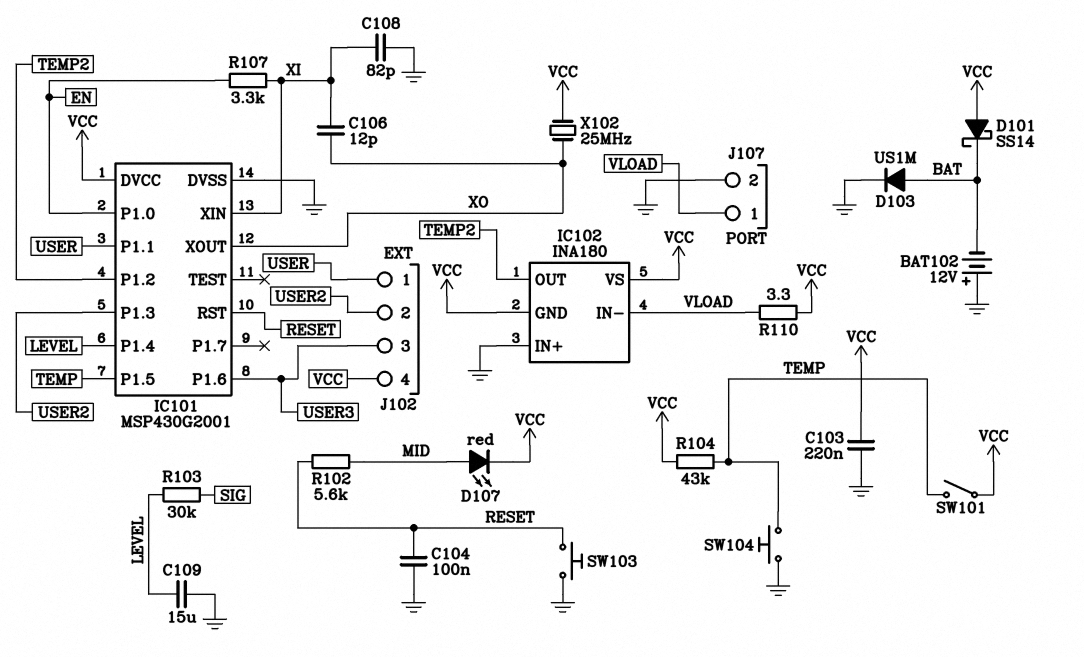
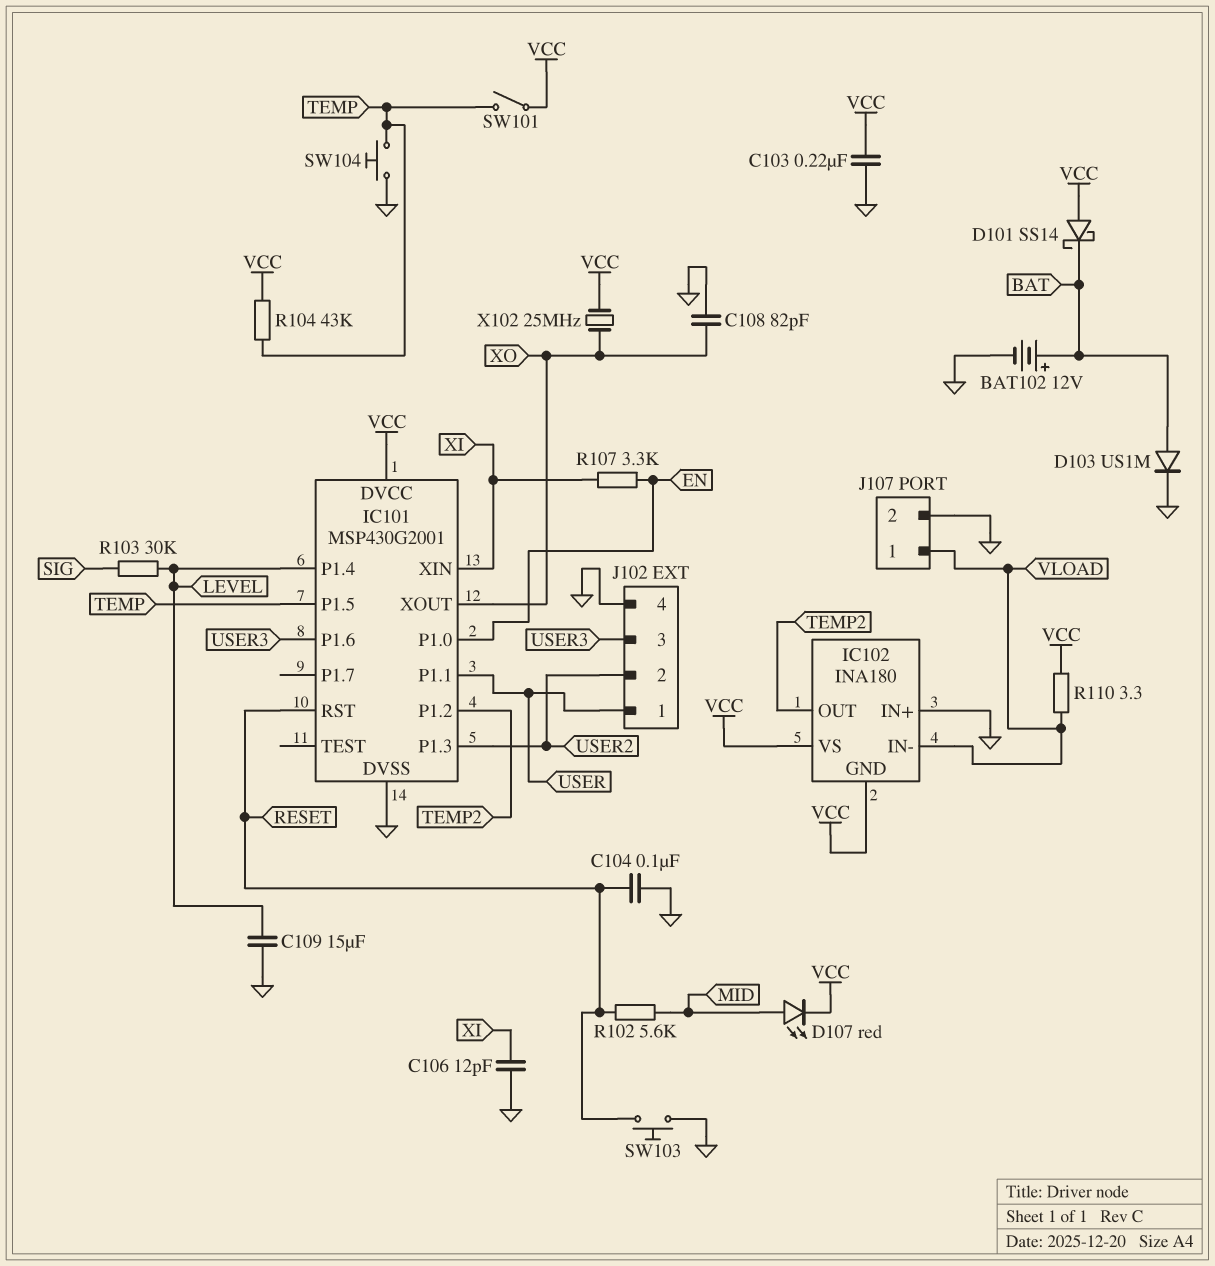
BAT102: 12V (plus GND, minus BAT) -> 12V (plus BAT, minus GND)
C106: 12pF (XI, XO) -> 12pF (GND, XI)
C108: 82pF (GND, XI) -> 82pF (GND, XO)
J102 pin 4: VCC -> GND

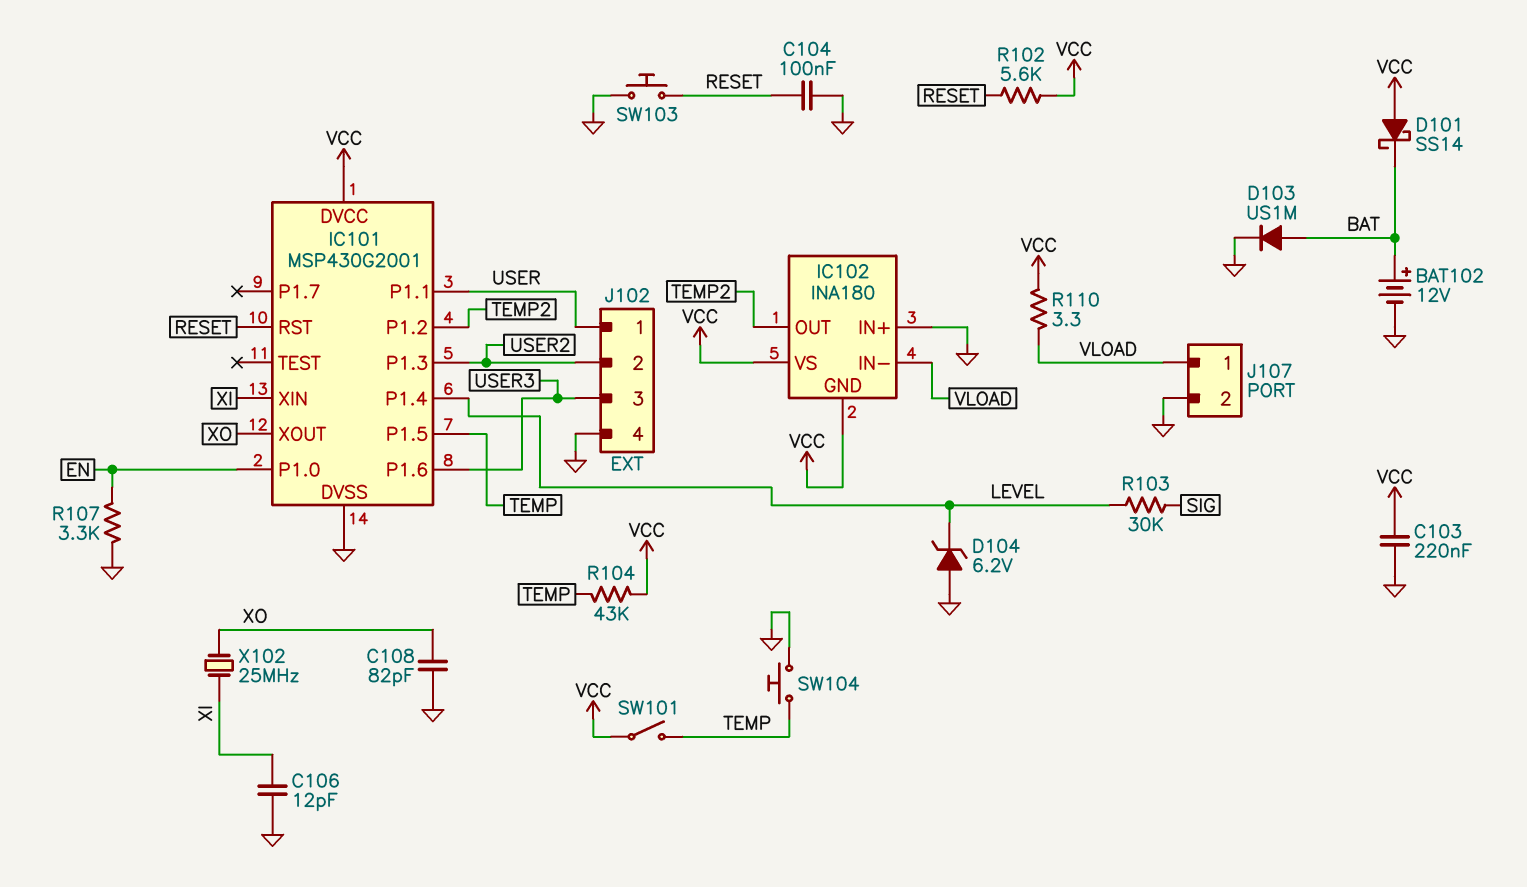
C109: 15uF (GND, LEVEL) -> none
D104: none -> zener 6.2V (A GND, K LEVEL)
D107: LED red (A MID, K VCC) -> none
R102: 5.6k (MID, RESET) -> 5.6k (RESET, VCC)
R107: 3.3k (EN, XI) -> 3.3k (EN, GND)
X102: 25MHz (VCC, XO) -> 25MHz (XI, XO)

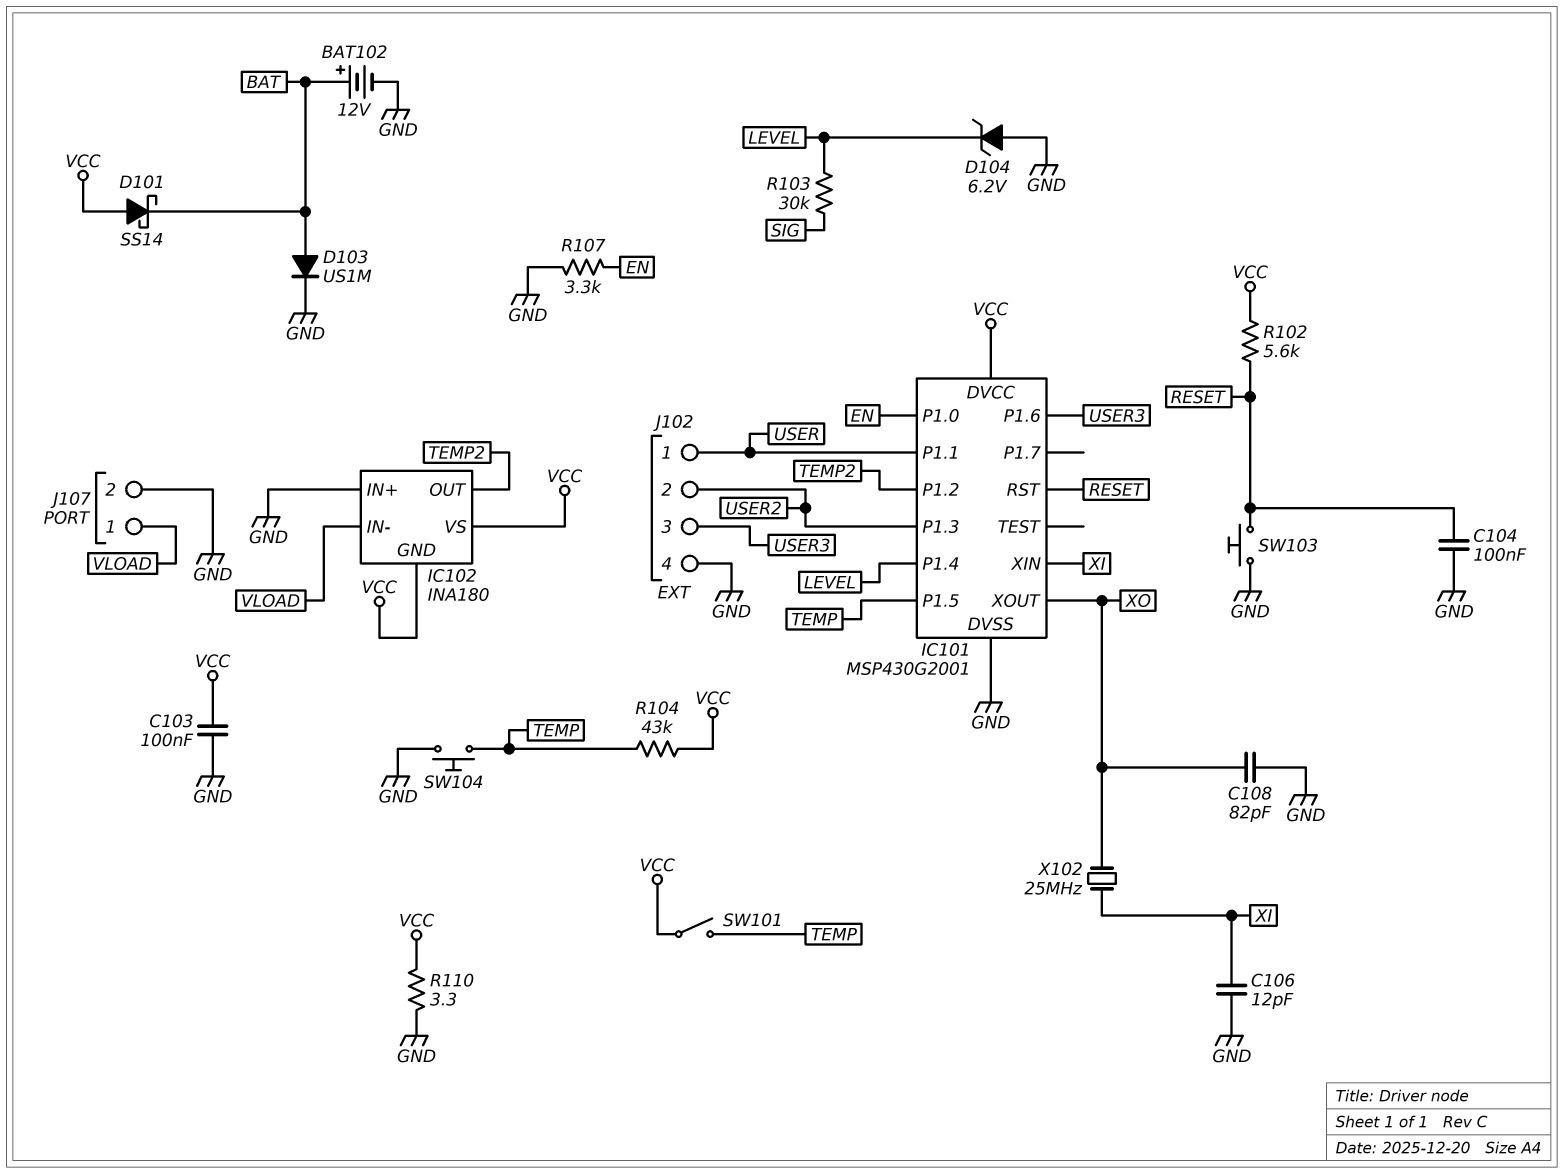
C103: 220nF (GND, VCC) -> 100nF (GND, VCC)
R110: 3.3 (VCC, VLOAD) -> 3.3 (GND, VCC)

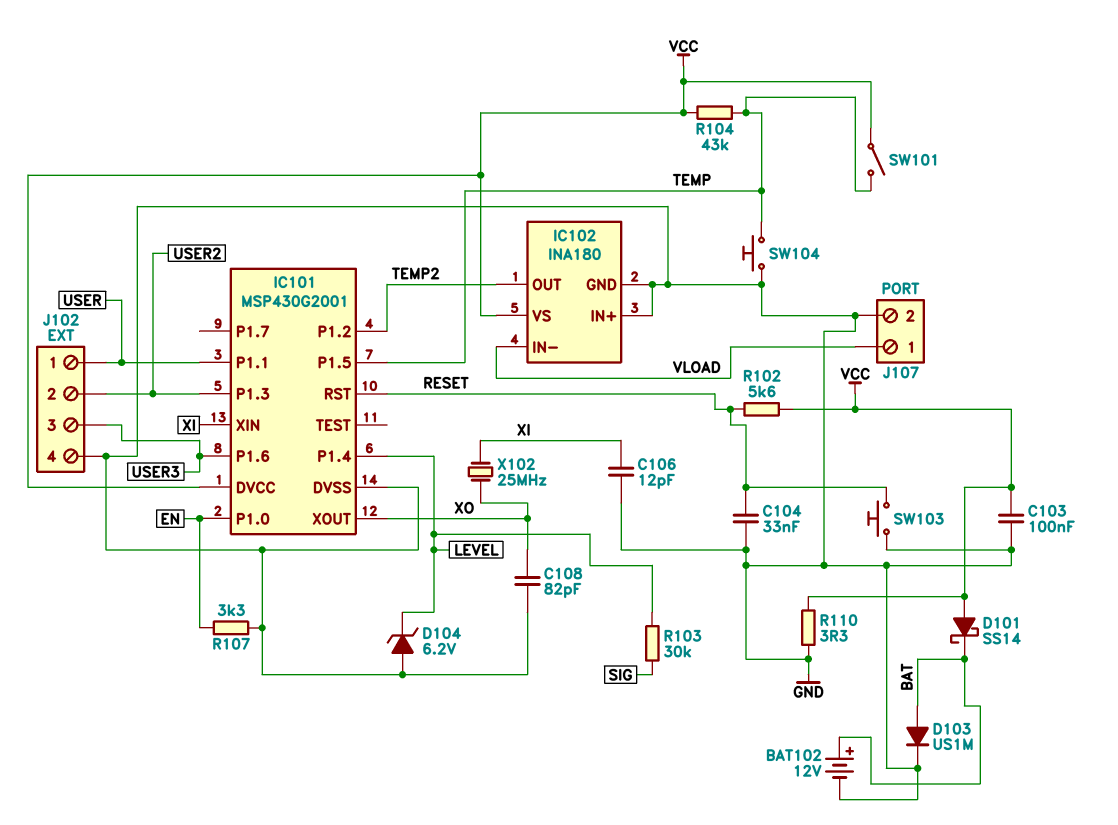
C104: 100nF (GND, RESET) -> 33nF (GND, RESET)
IC102 pin GND: VCC -> GND

